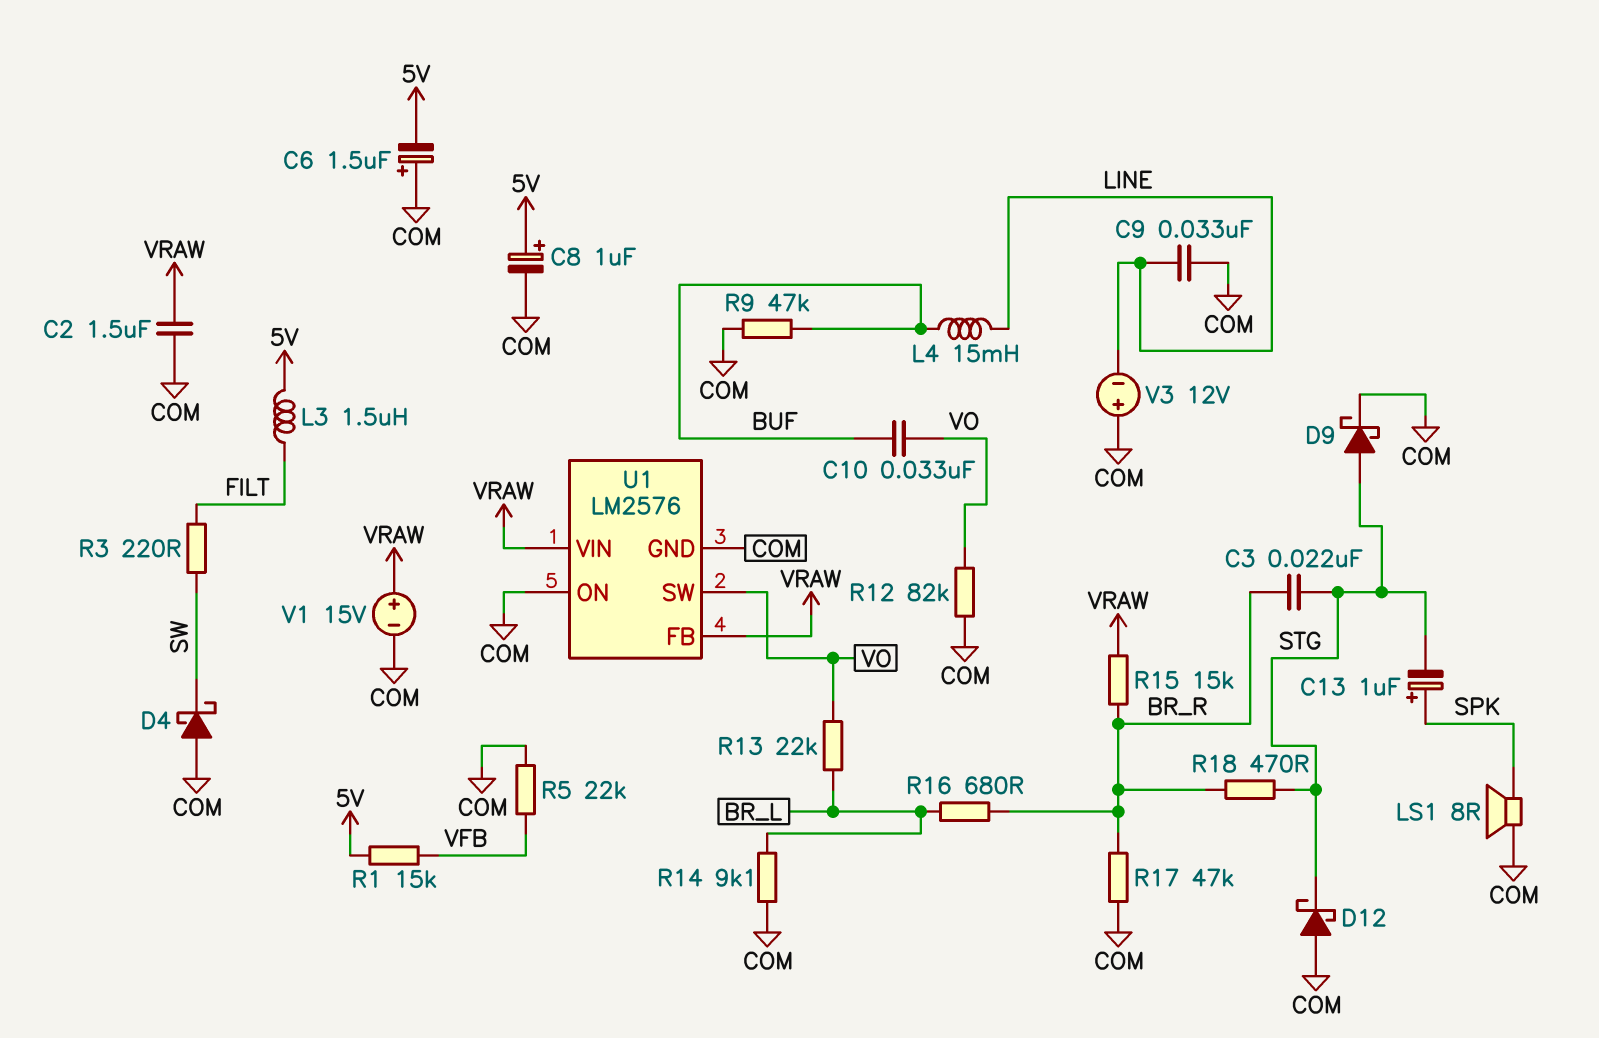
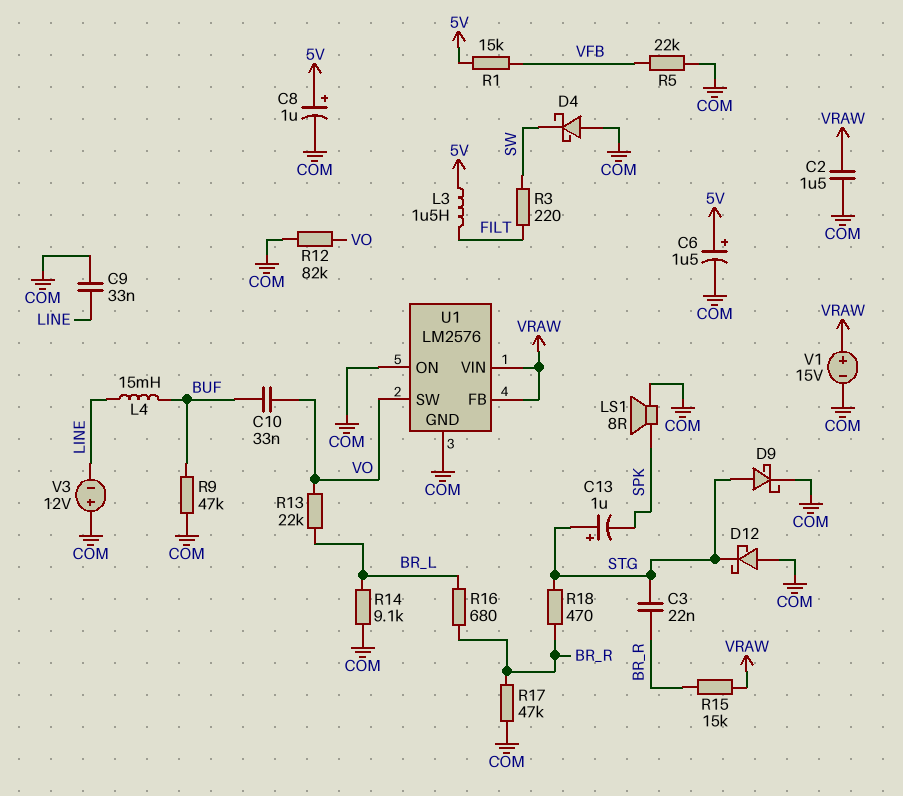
C6: 1.5uF (plus COM, minus 5V) -> 1.5uF (plus 5V, minus COM)
C13: 1uF (plus SPK, minus STG) -> 1uF (plus STG, minus SPK)

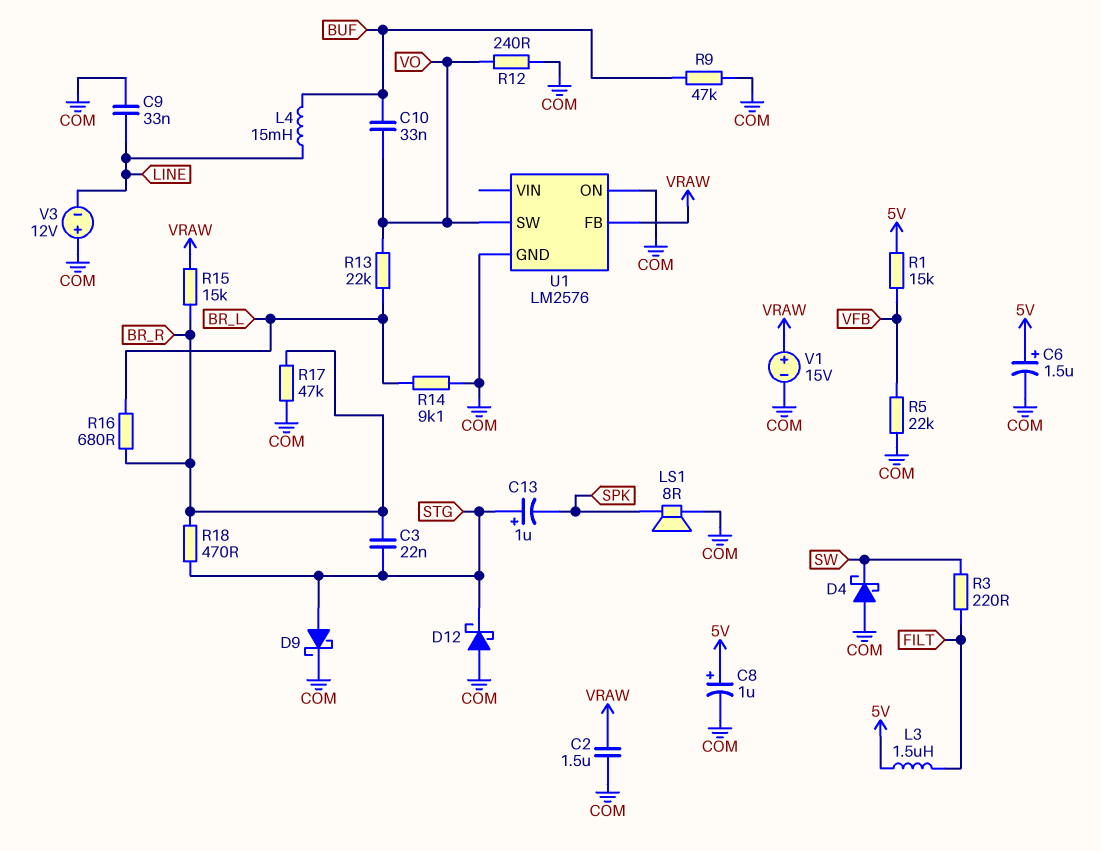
R12: 82k (COM, VO) -> 240 (COM, VO)
U1 pin VIN: VRAW -> none

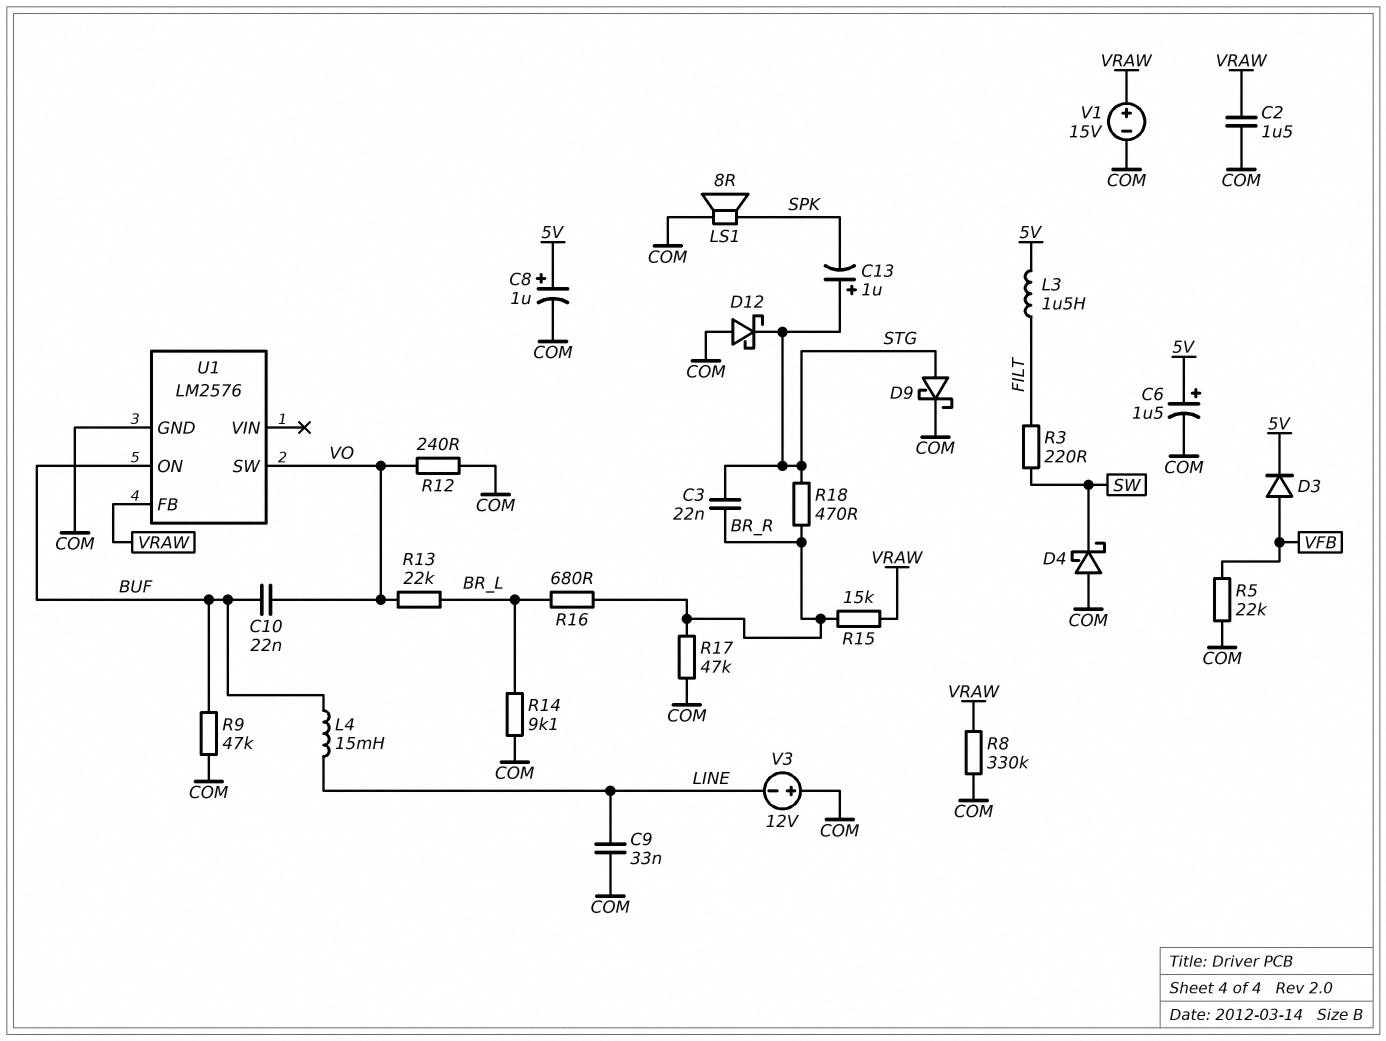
C10: 33nF (BUF, VO) -> 22nF (BUF, VO)
D3: none -> diode (A VFB, K 5V)
R1: 15k (5V, VFB) -> none
R8: none -> 330k (COM, VRAW)
U1 pin ON: COM -> BUF

